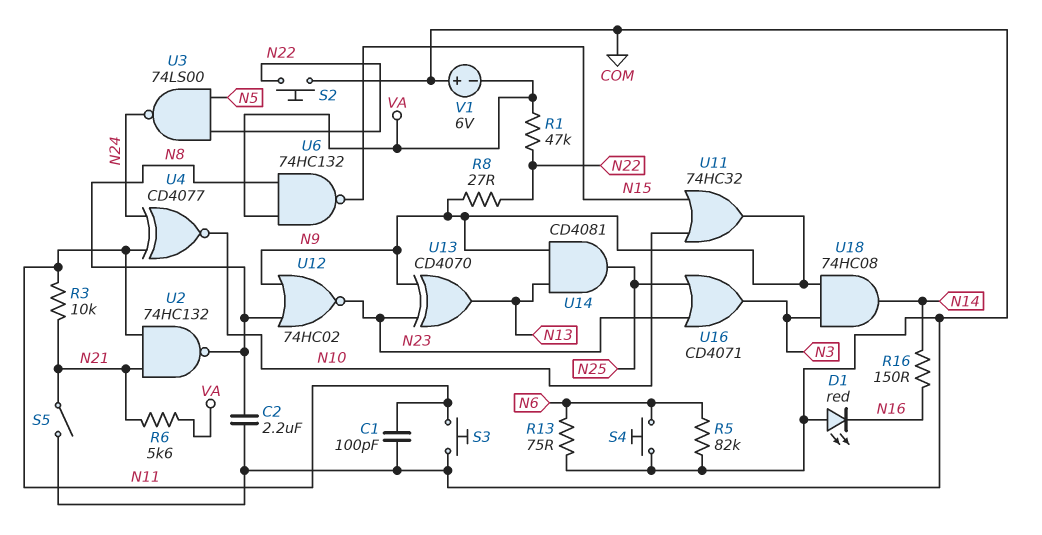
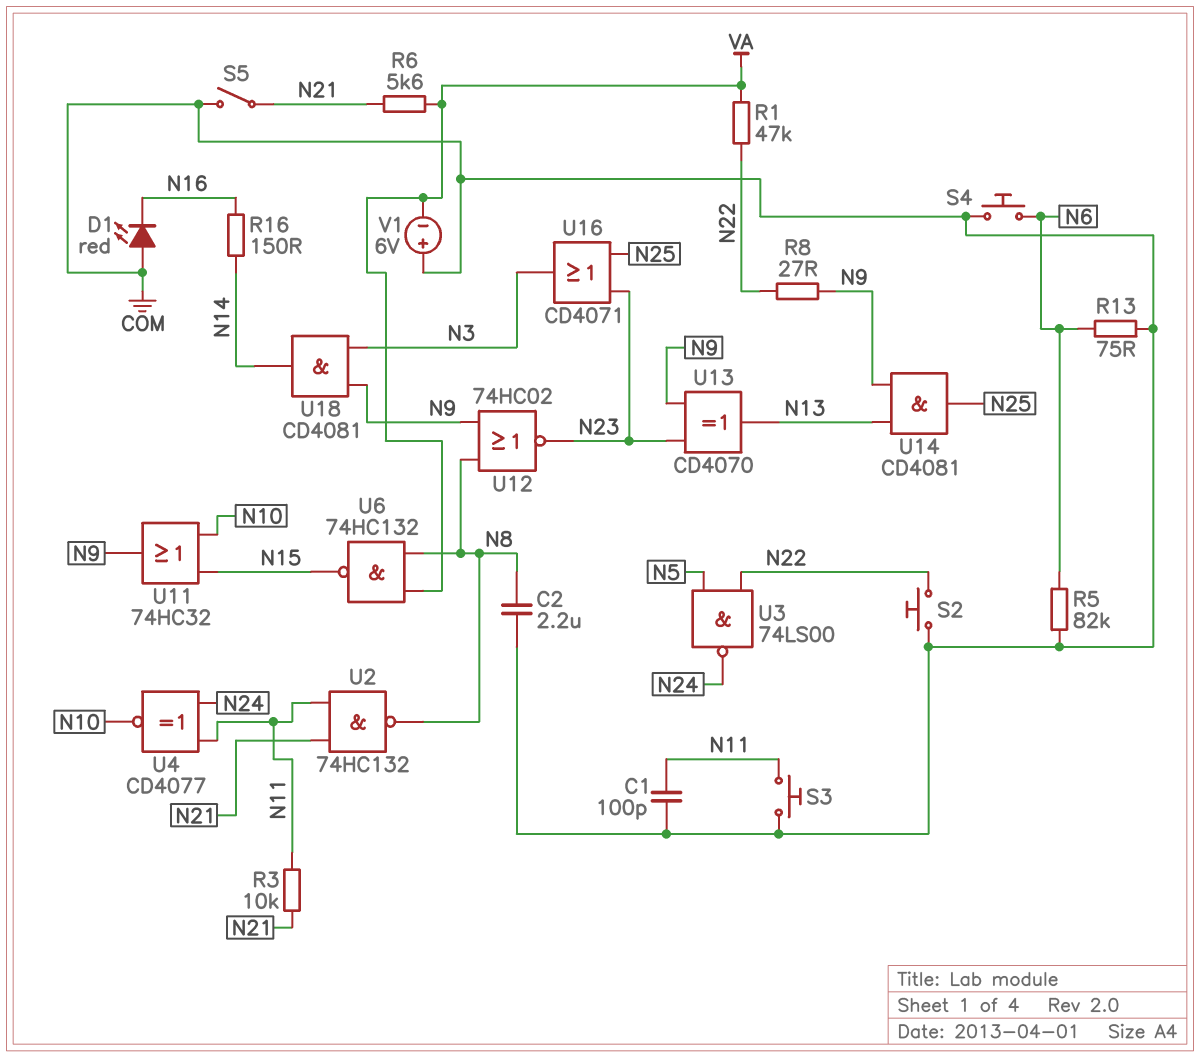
U18: AND 74HC08 (in N3, in N9, out N14) -> AND CD4081 (in N3, in N9, out N14)

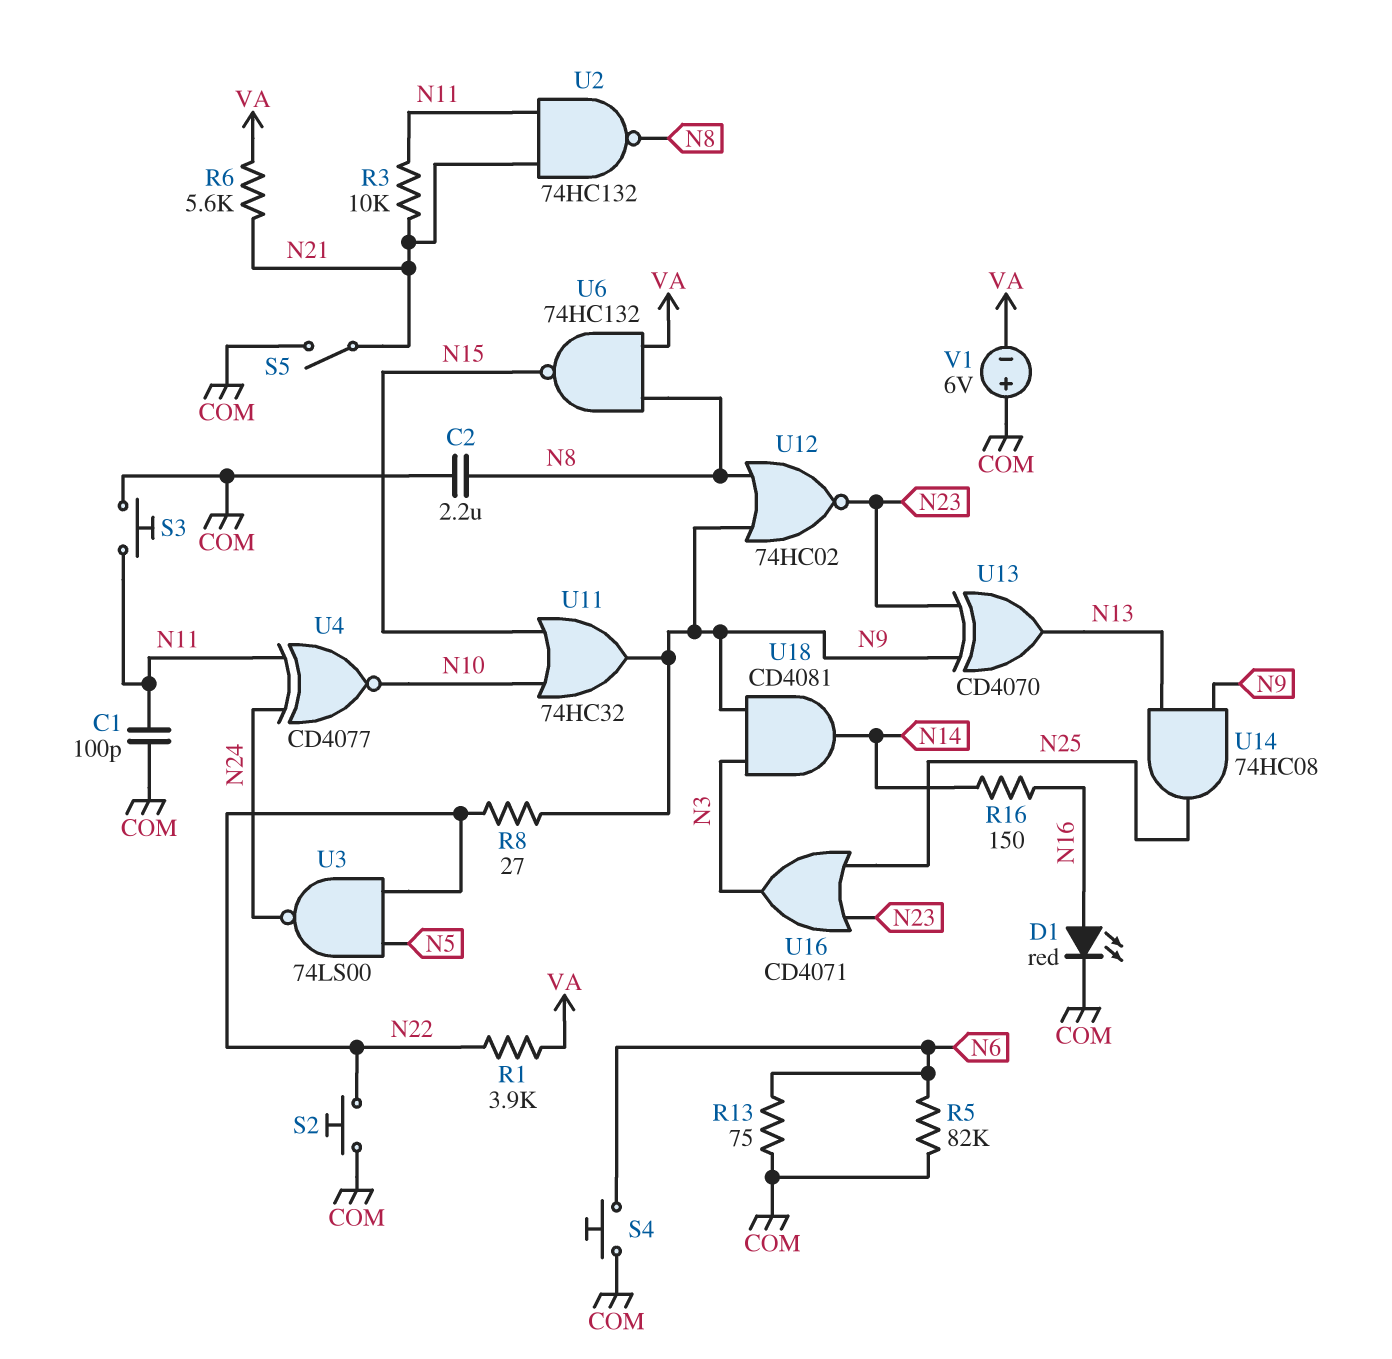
D1: LED red (A COM, K N16) -> LED red (A N16, K COM)
R1: 47k (N22, VA) -> 3.9k (N22, VA)
U14: AND CD4081 (in N9, in N13, out N25) -> AND 74HC08 (in N9, in N13, out N25)

